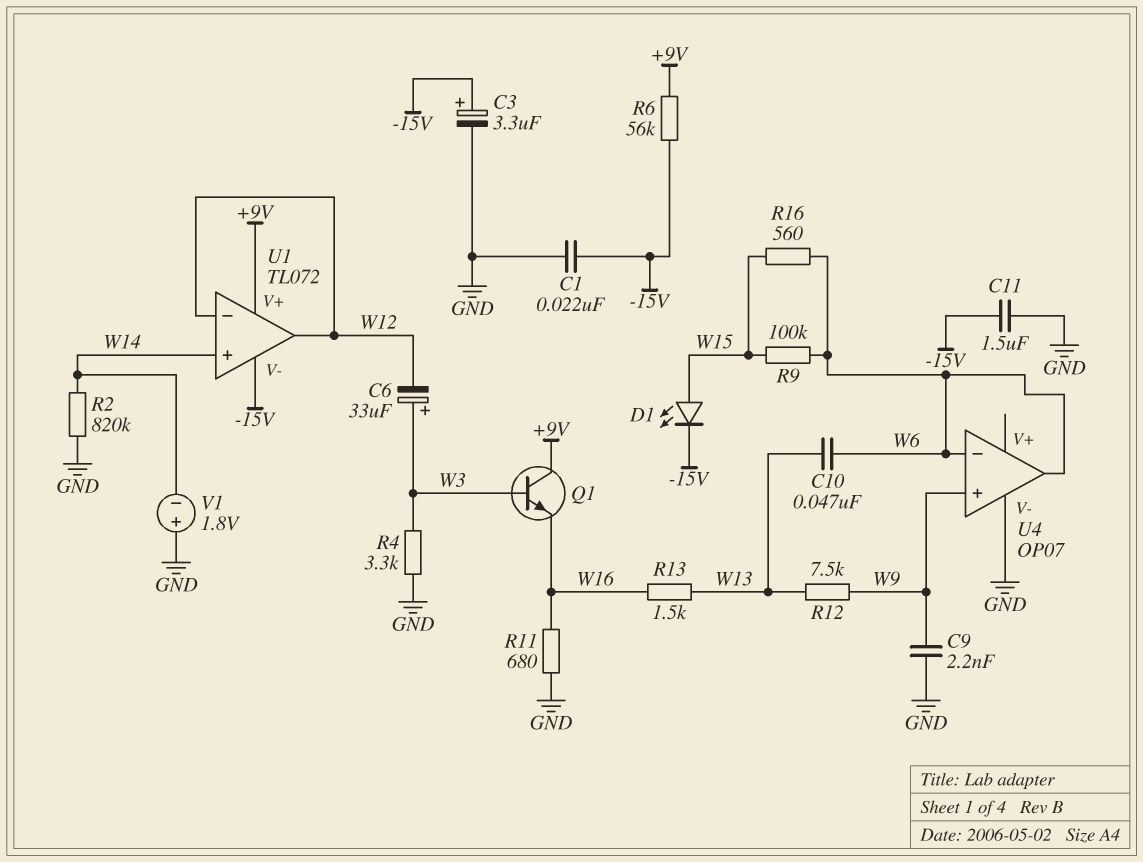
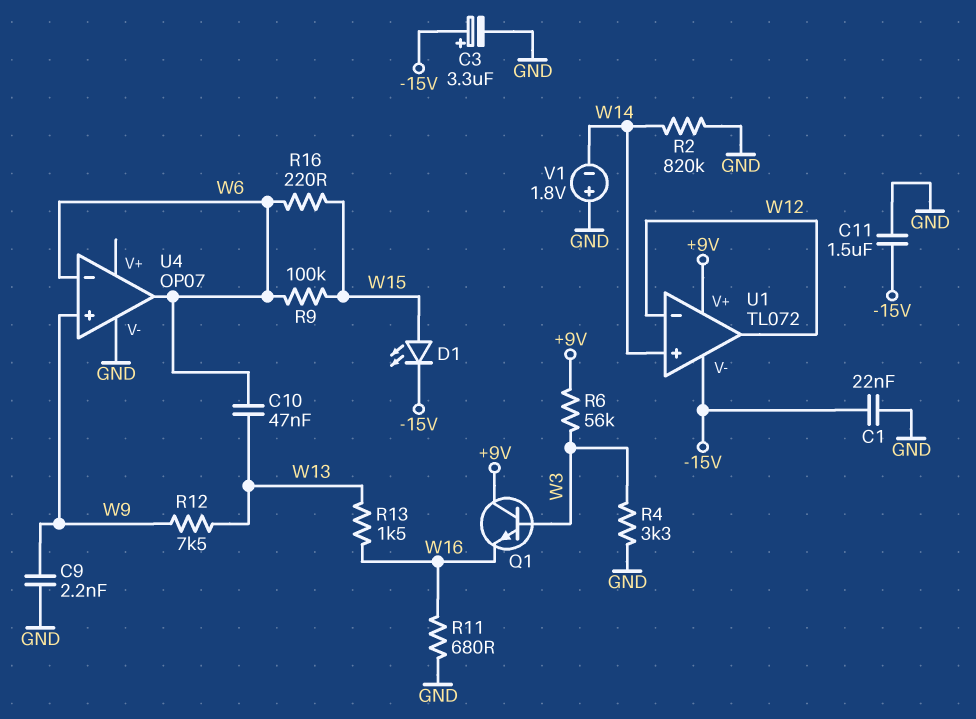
C6: 33uF (plus W3, minus W12) -> none
R6: 56k (+9V, -15V) -> 56k (+9V, W3)
R16: 560 (W6, W15) -> 220 (W6, W15)

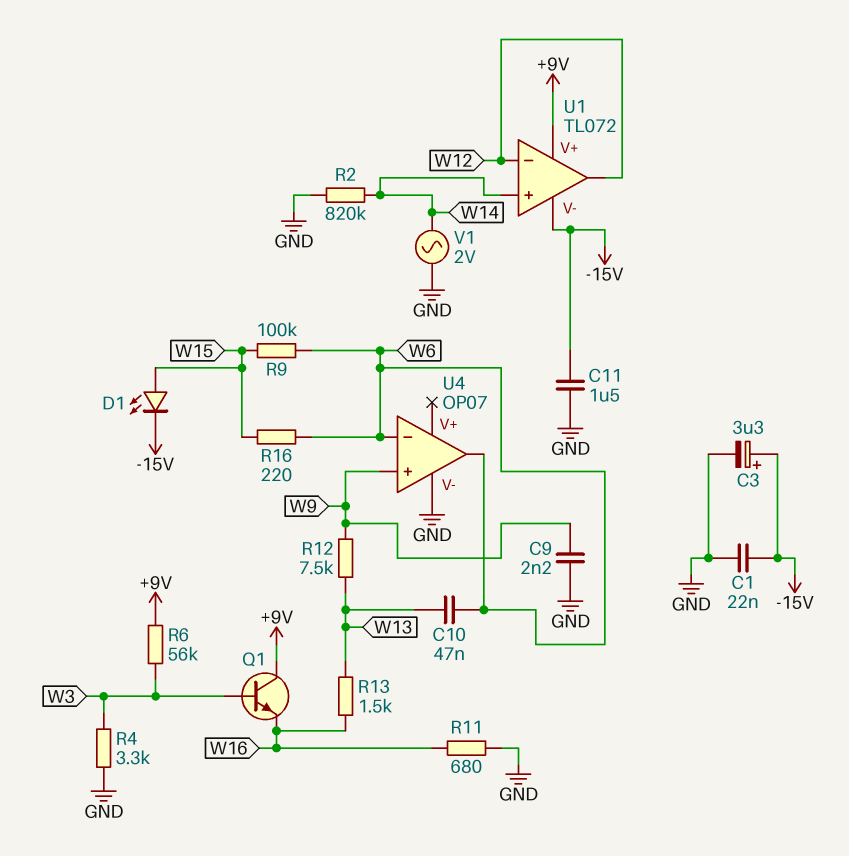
V1: 1.8V (plus GND, minus W14) -> AC 2V (GND, W14)

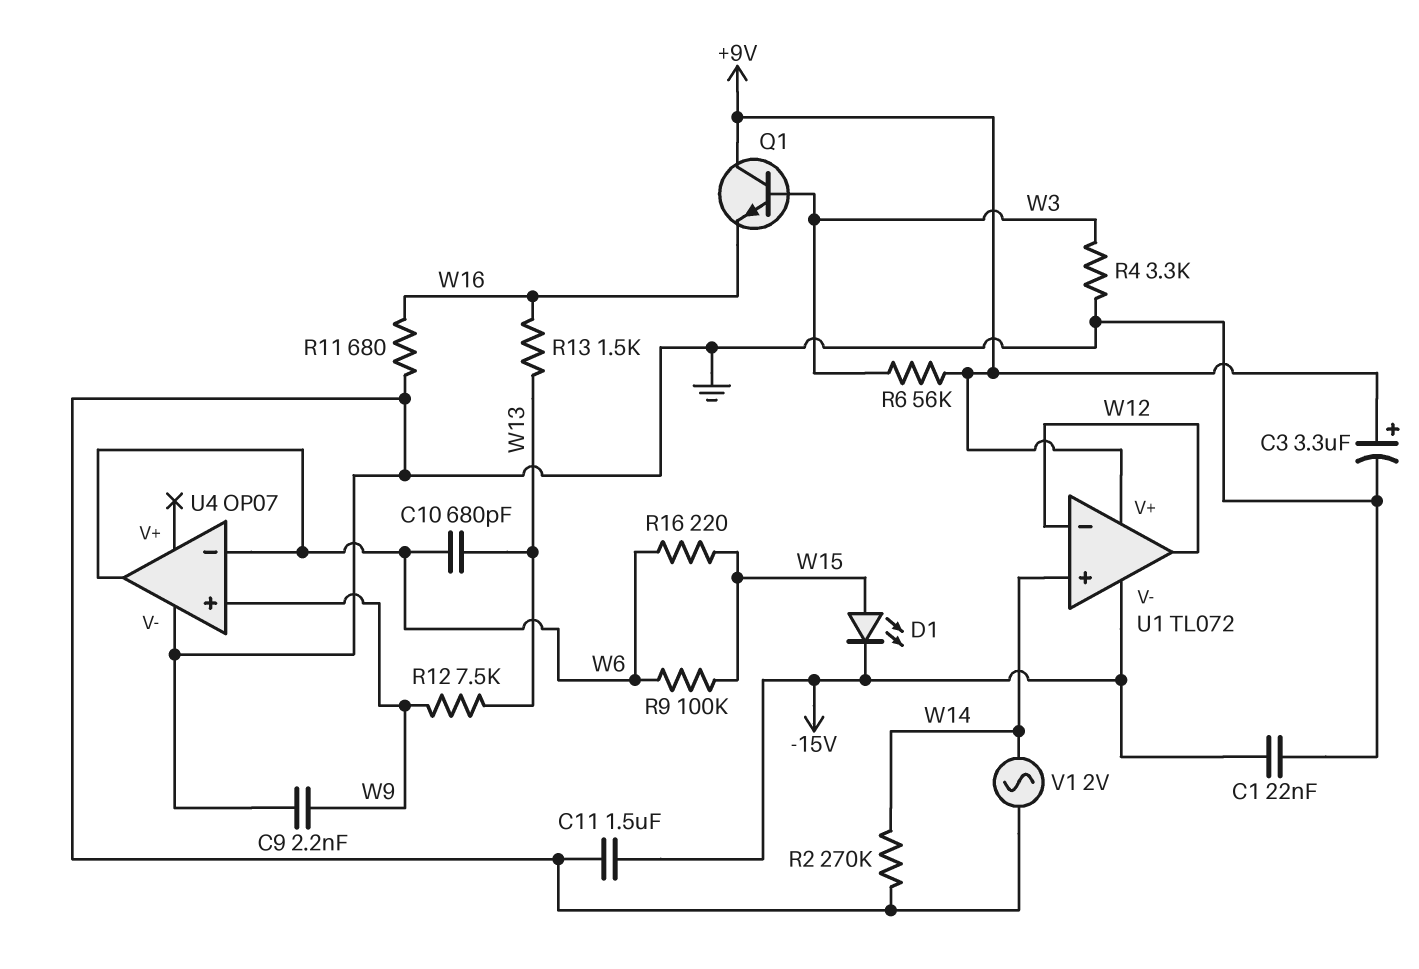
C3: 3.3uF (plus -15V, minus GND) -> 3.3uF (plus +9V, minus GND)
C10: 47nF (W6, W13) -> 680pF (W6, W13)
R2: 820k (GND, W14) -> 270k (GND, W14)

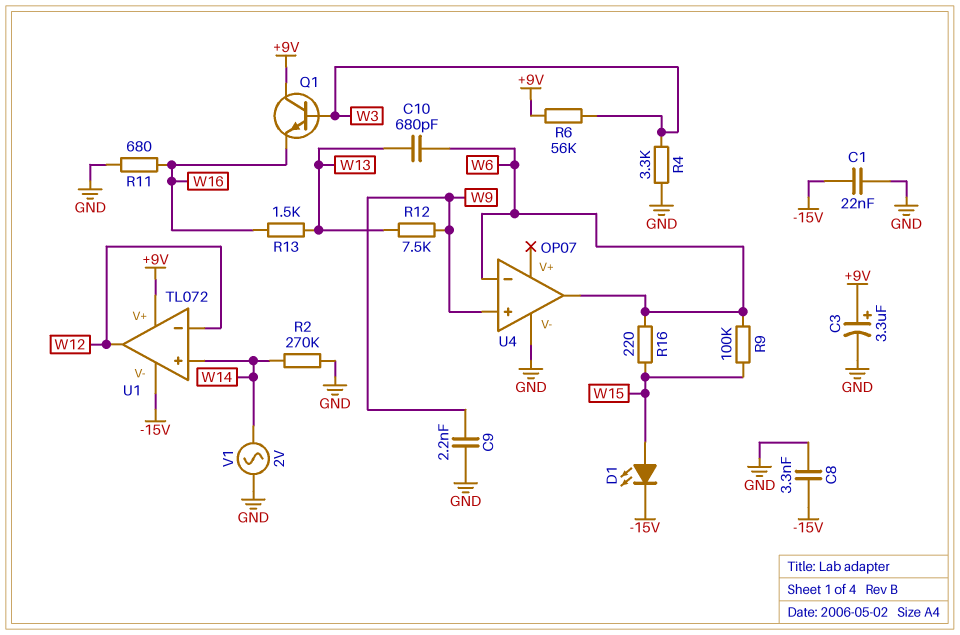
C8: none -> 3.3nF (-15V, GND)
C11: 1.5uF (-15V, GND) -> none

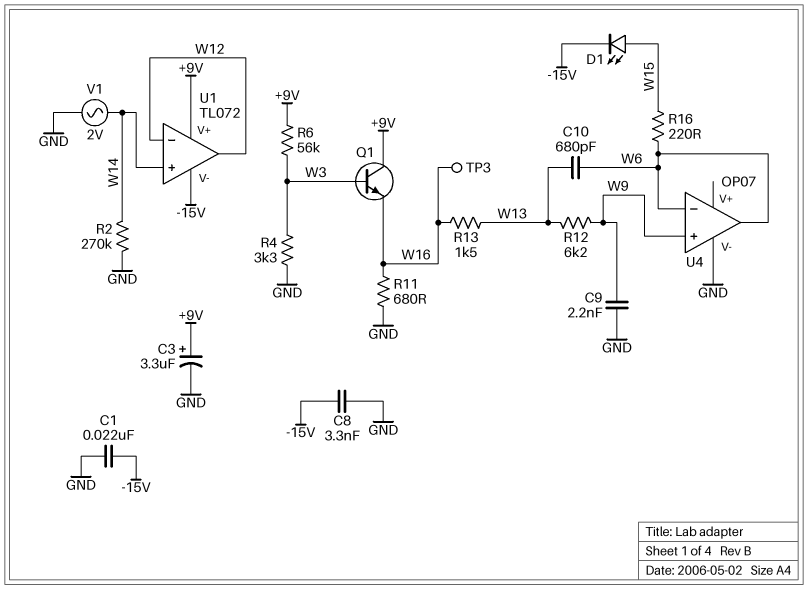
R9: 100k (W6, W15) -> none
R12: 7.5k (W9, W13) -> 6.2k (W9, W13)
TP3: none -> test point (W16)

